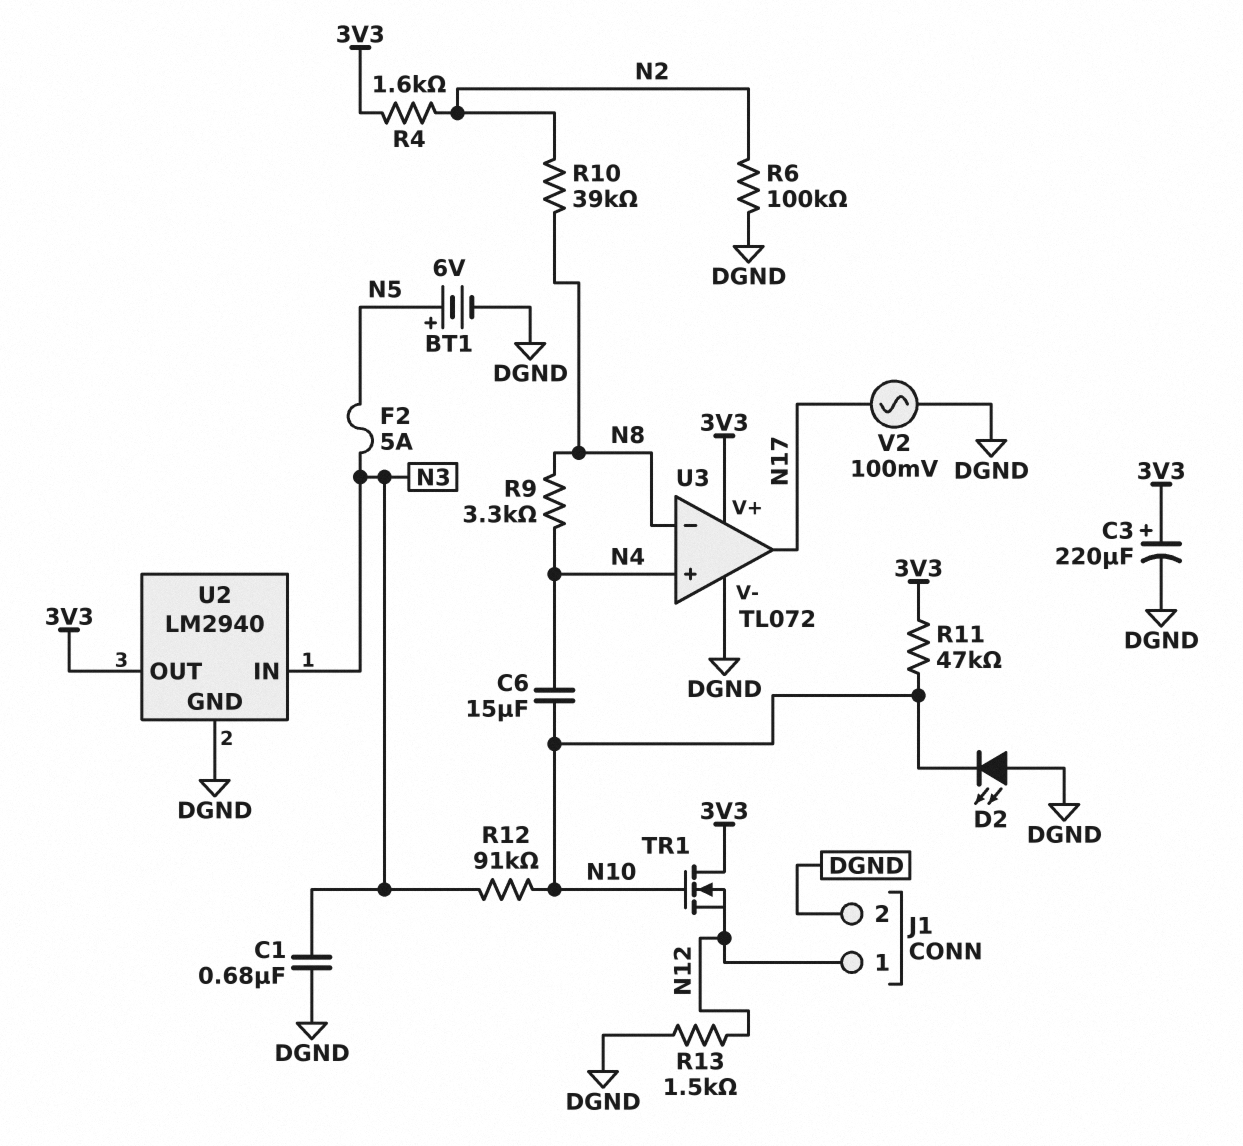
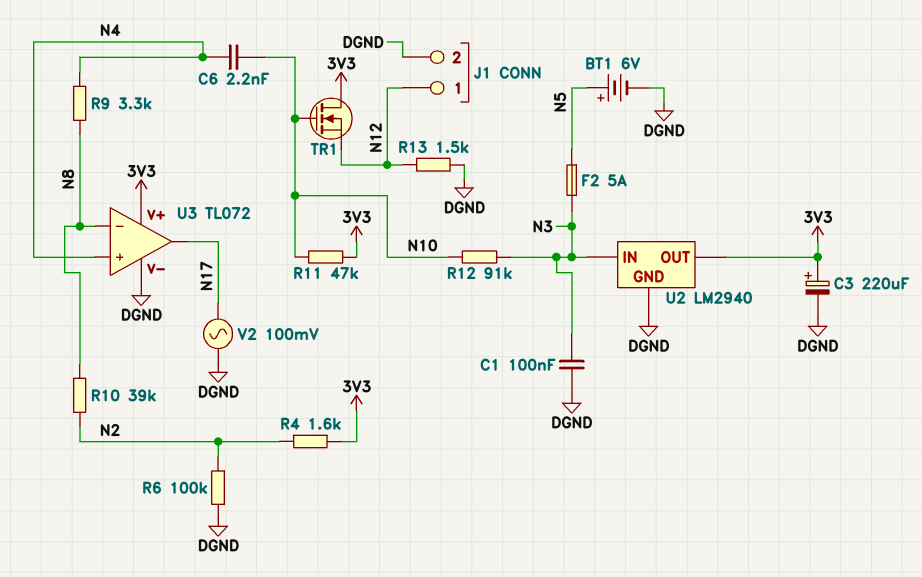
C1: 680nF (DGND, N3) -> 100nF (DGND, N3)
C6: 15uF (N4, N10) -> 2.2nF (N4, N10)
D2: LED (A DGND, K N10) -> none

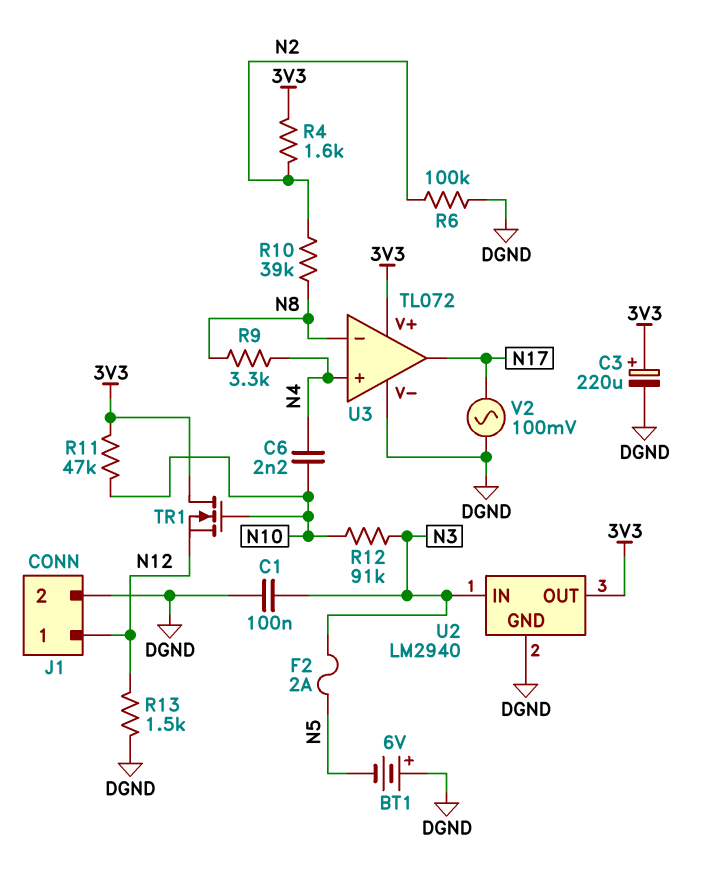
BT1: 6V (plus N5, minus DGND) -> 6V (plus DGND, minus N5)
F2: 5A (N3, N5) -> 2A (N3, N5)

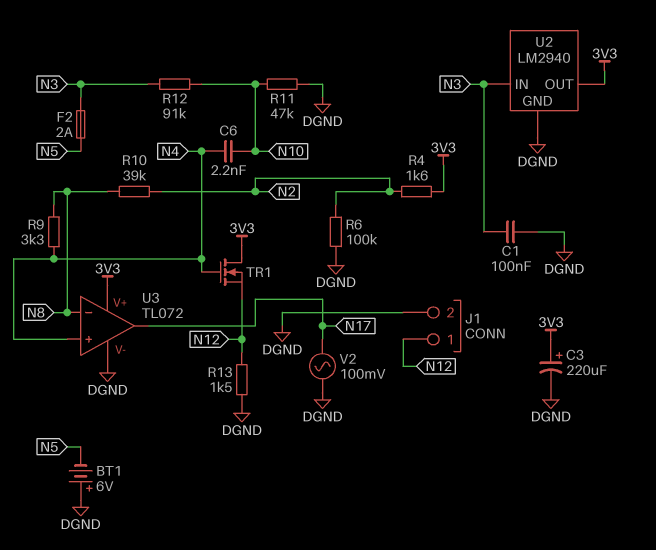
R11: 47k (3V3, N10) -> 47k (DGND, N10)
TR1: NMOS (G N10, D 3V3, S N12) -> NMOS (G N4, D 3V3, S N12)

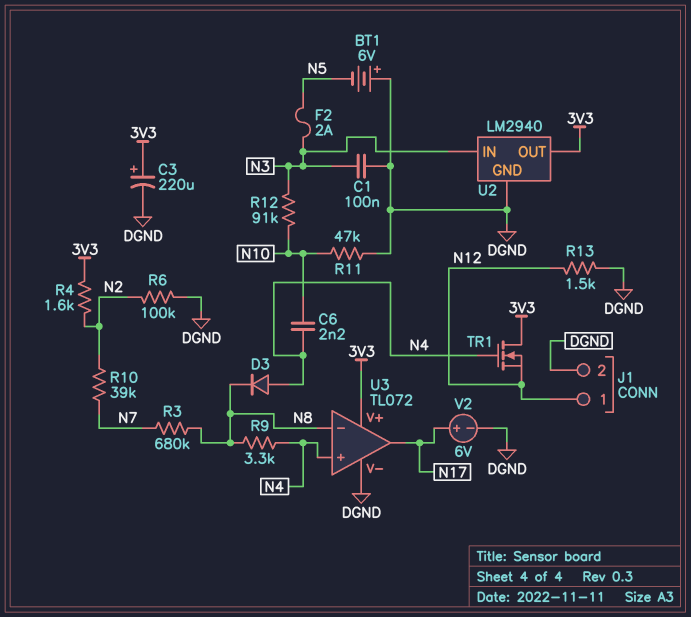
D3: none -> diode (A N4, K N8)
R3: none -> 680k (N7, N8)
R10: 39k (N2, N8) -> 39k (N2, N7)
V2: AC 100mV (DGND, N17) -> 6V (plus N17, minus DGND)

